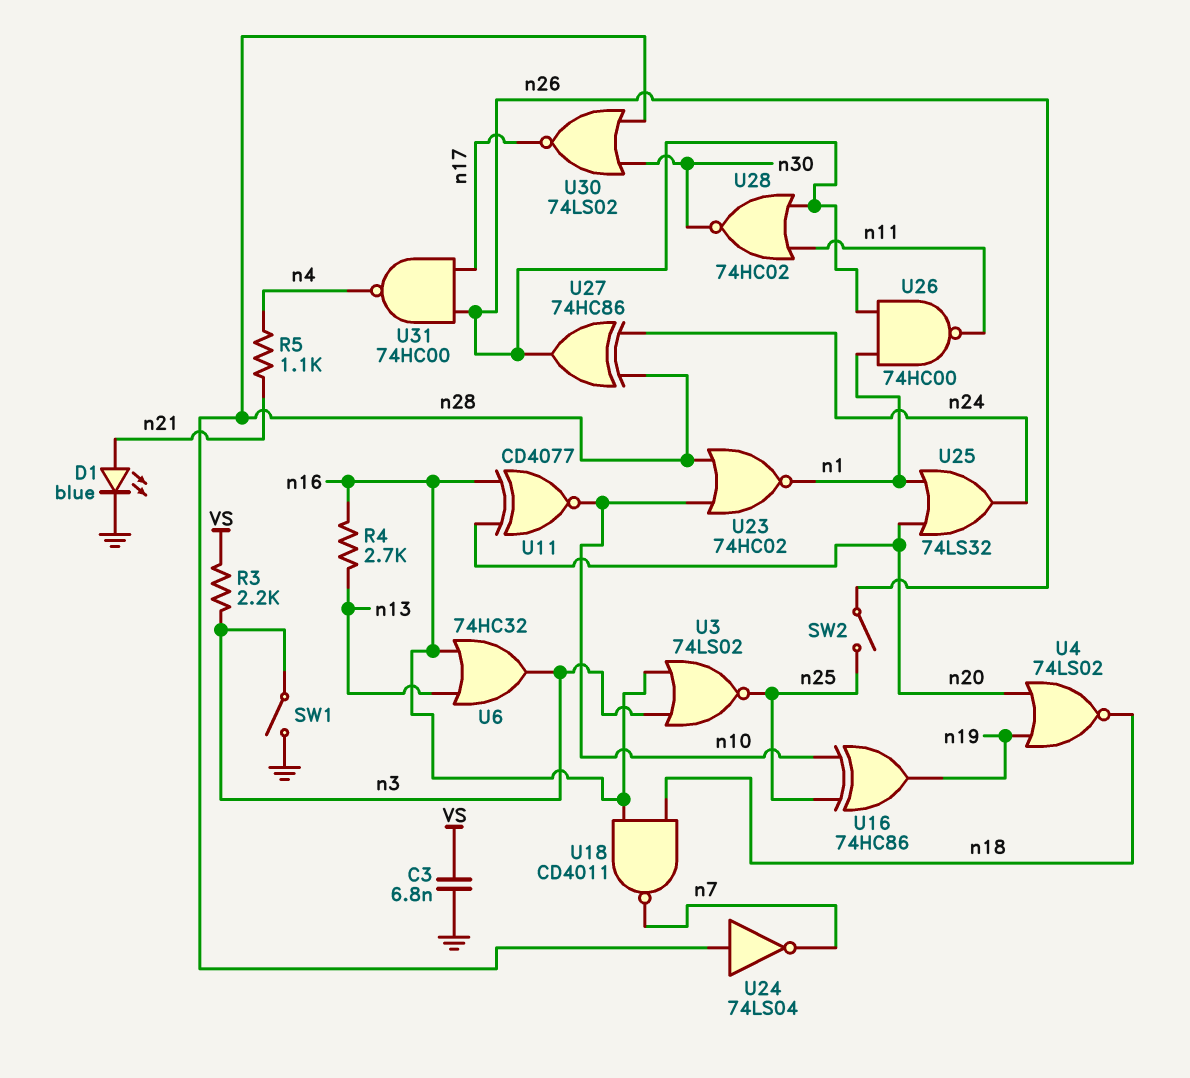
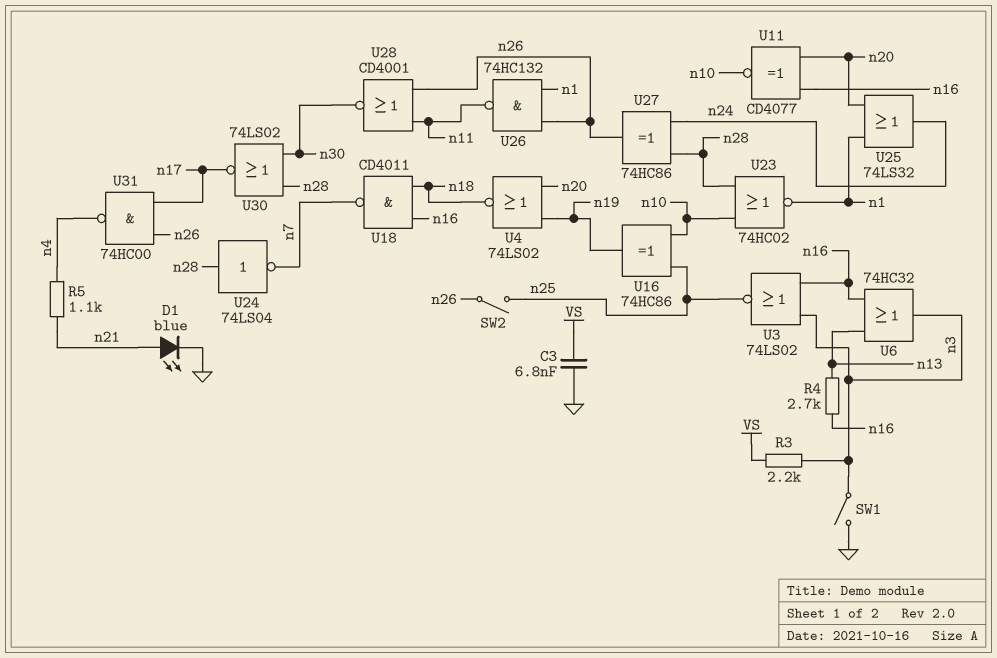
U26: NAND 74HC00 (in n1, in n26, out n11) -> NAND 74HC132 (in n1, in n26, out n11)
U28: NOR 74HC02 (in n11, in n26, out n30) -> NOR CD4001 (in n11, in n26, out n30)

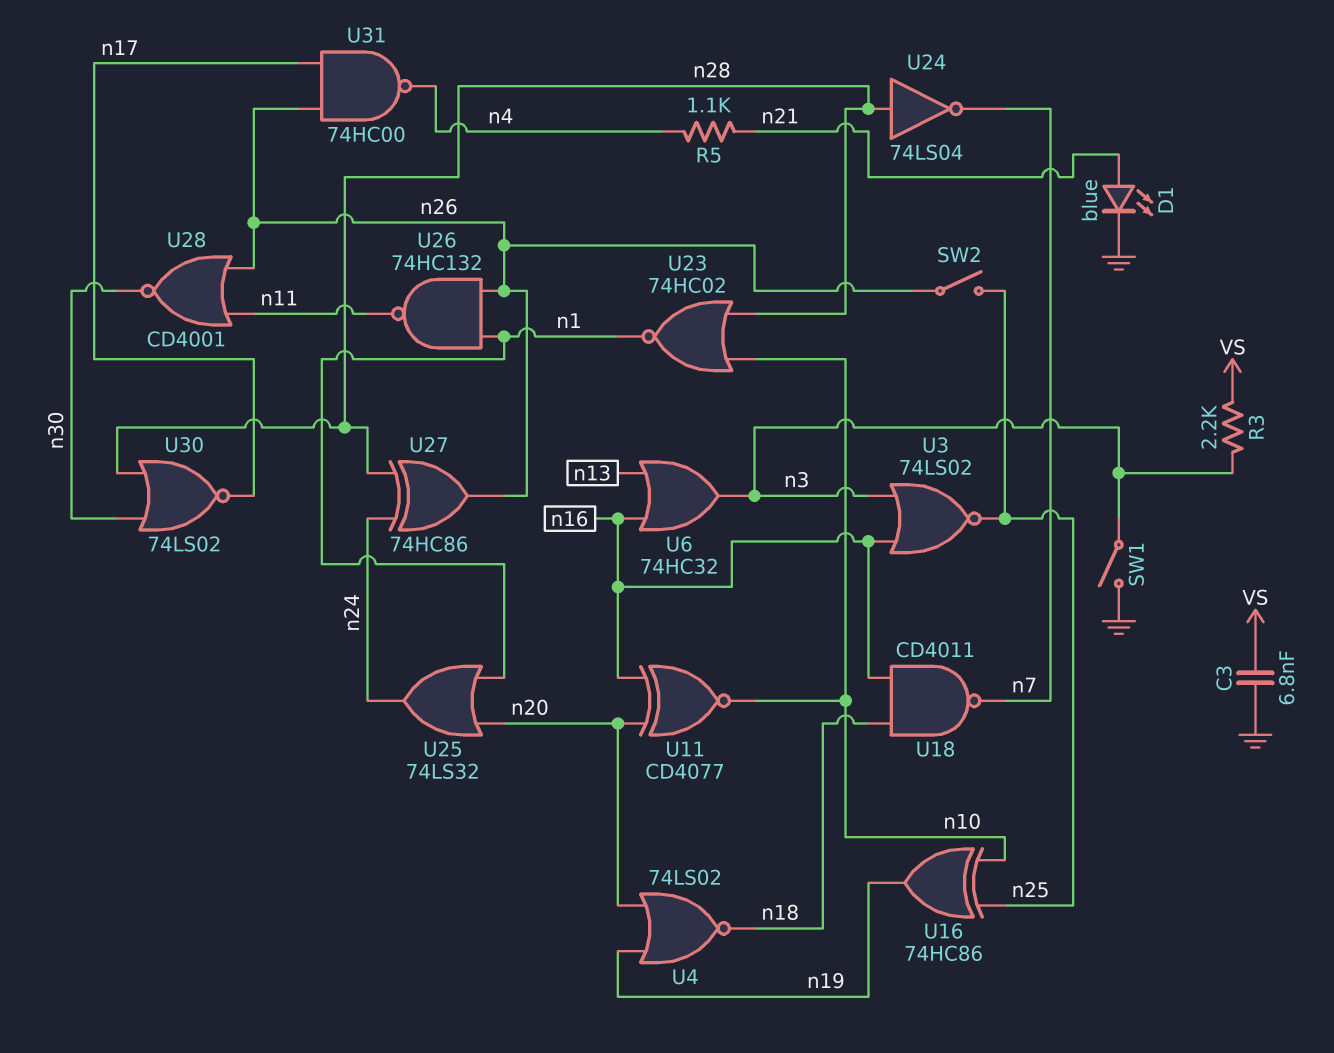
R4: 2.7k (n13, n16) -> none

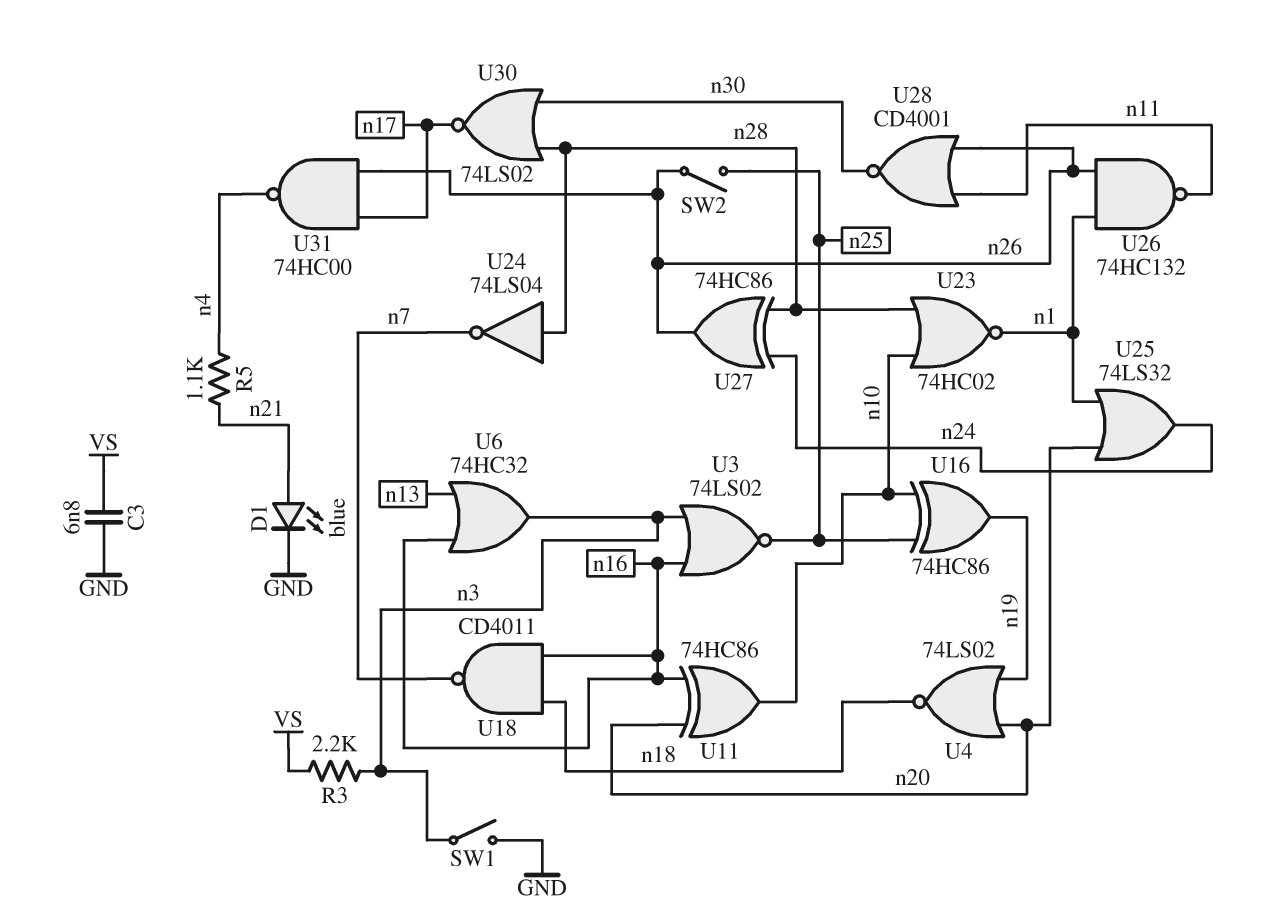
U11: XNOR CD4077 (in n16, in n20, out n10) -> XOR 74HC86 (in n16, in n20, out n10)

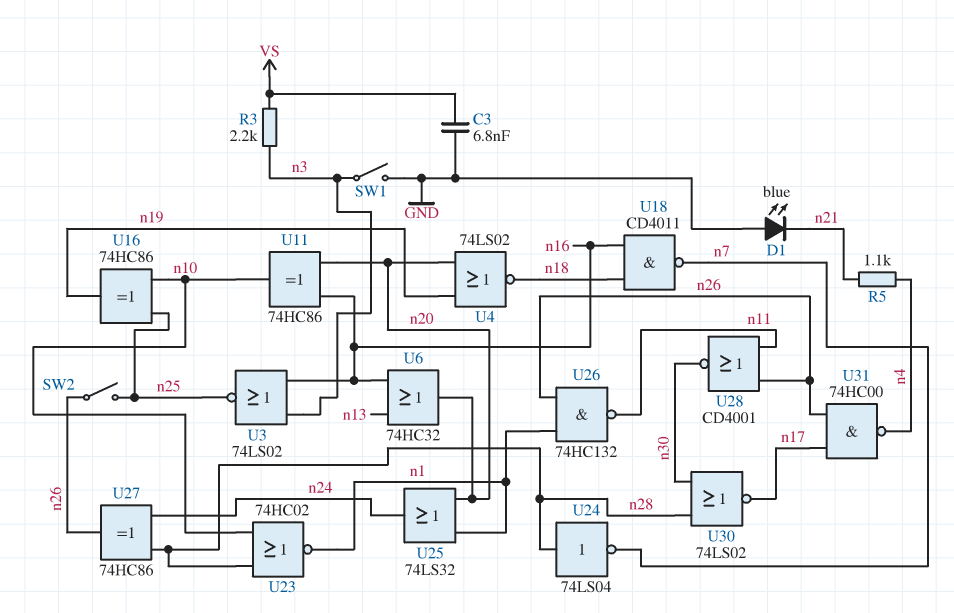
D1: LED blue (A n21, K GND) -> LED blue (A GND, K n21)
U6: OR 74HC32 (in n13, in n16, out n3) -> OR 74HC32 (in n13, in n16, out n20)

